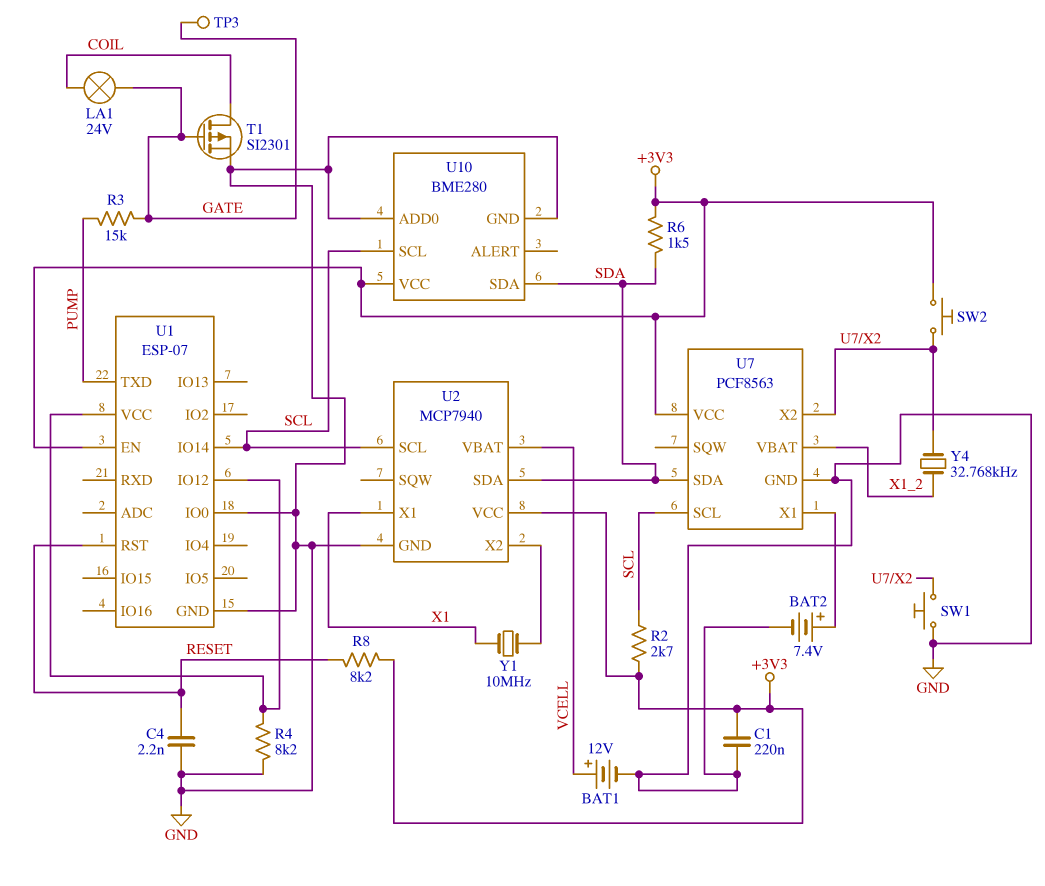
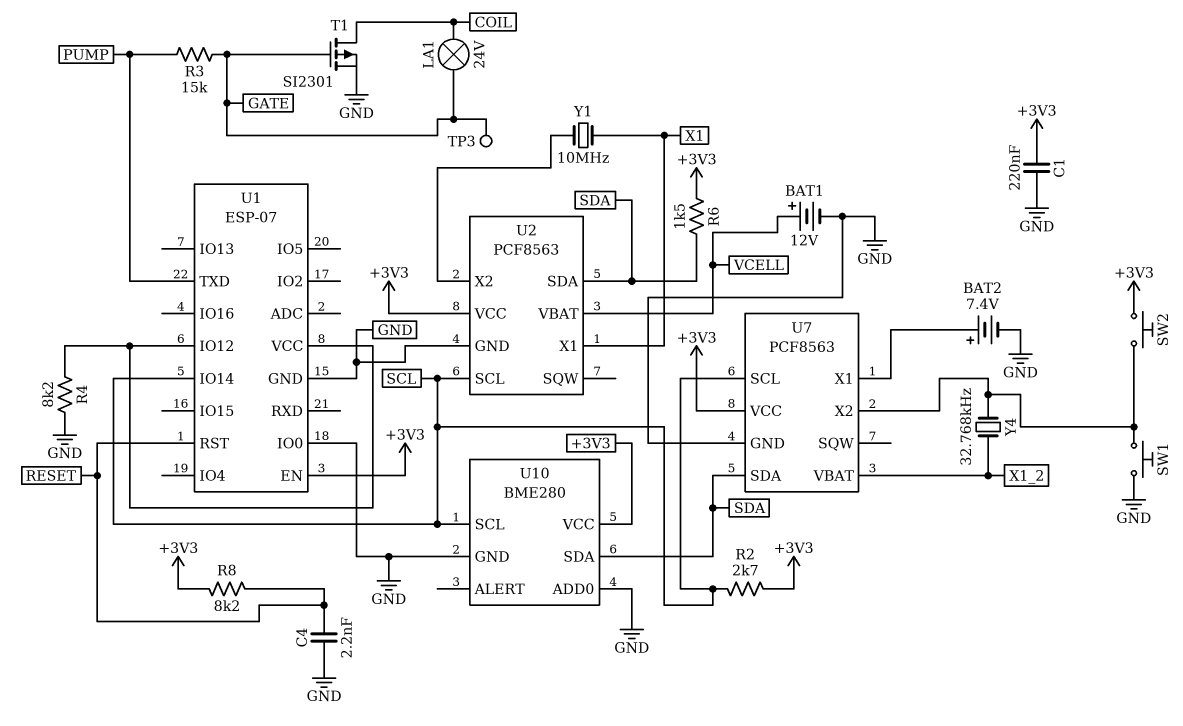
U2: MCP7940 -> PCF8563

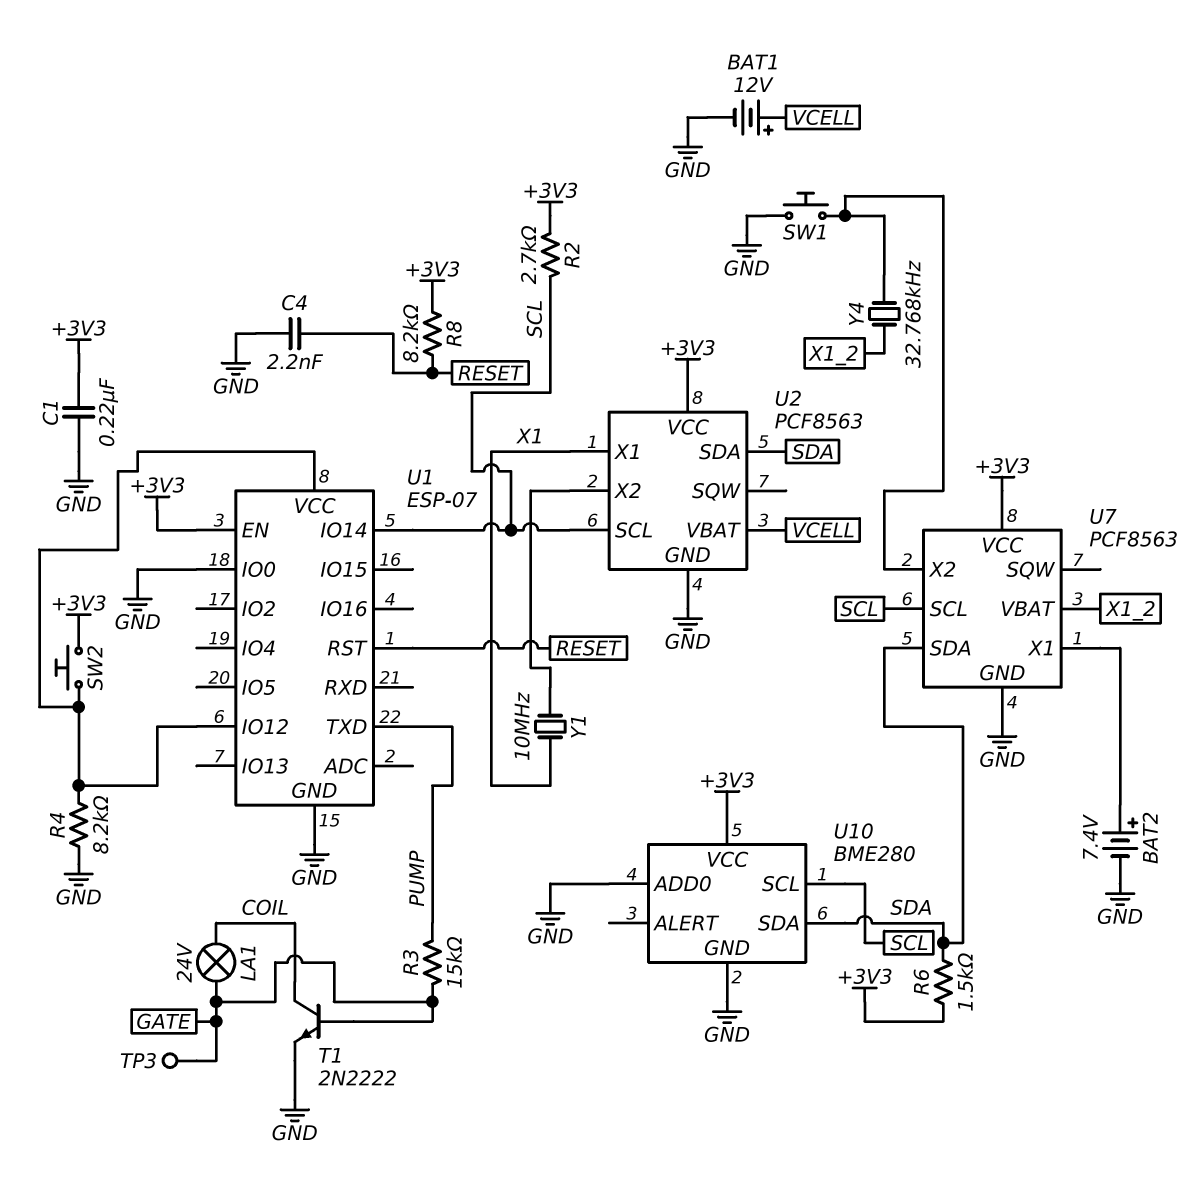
SW2: button (+3V3, U7/X2) -> button (+3V3, U1/IO12)
T1: PMOS SI2301 (G GATE, D COIL, S GND) -> NPN 2N2222 (B GATE, C COIL, E GND)

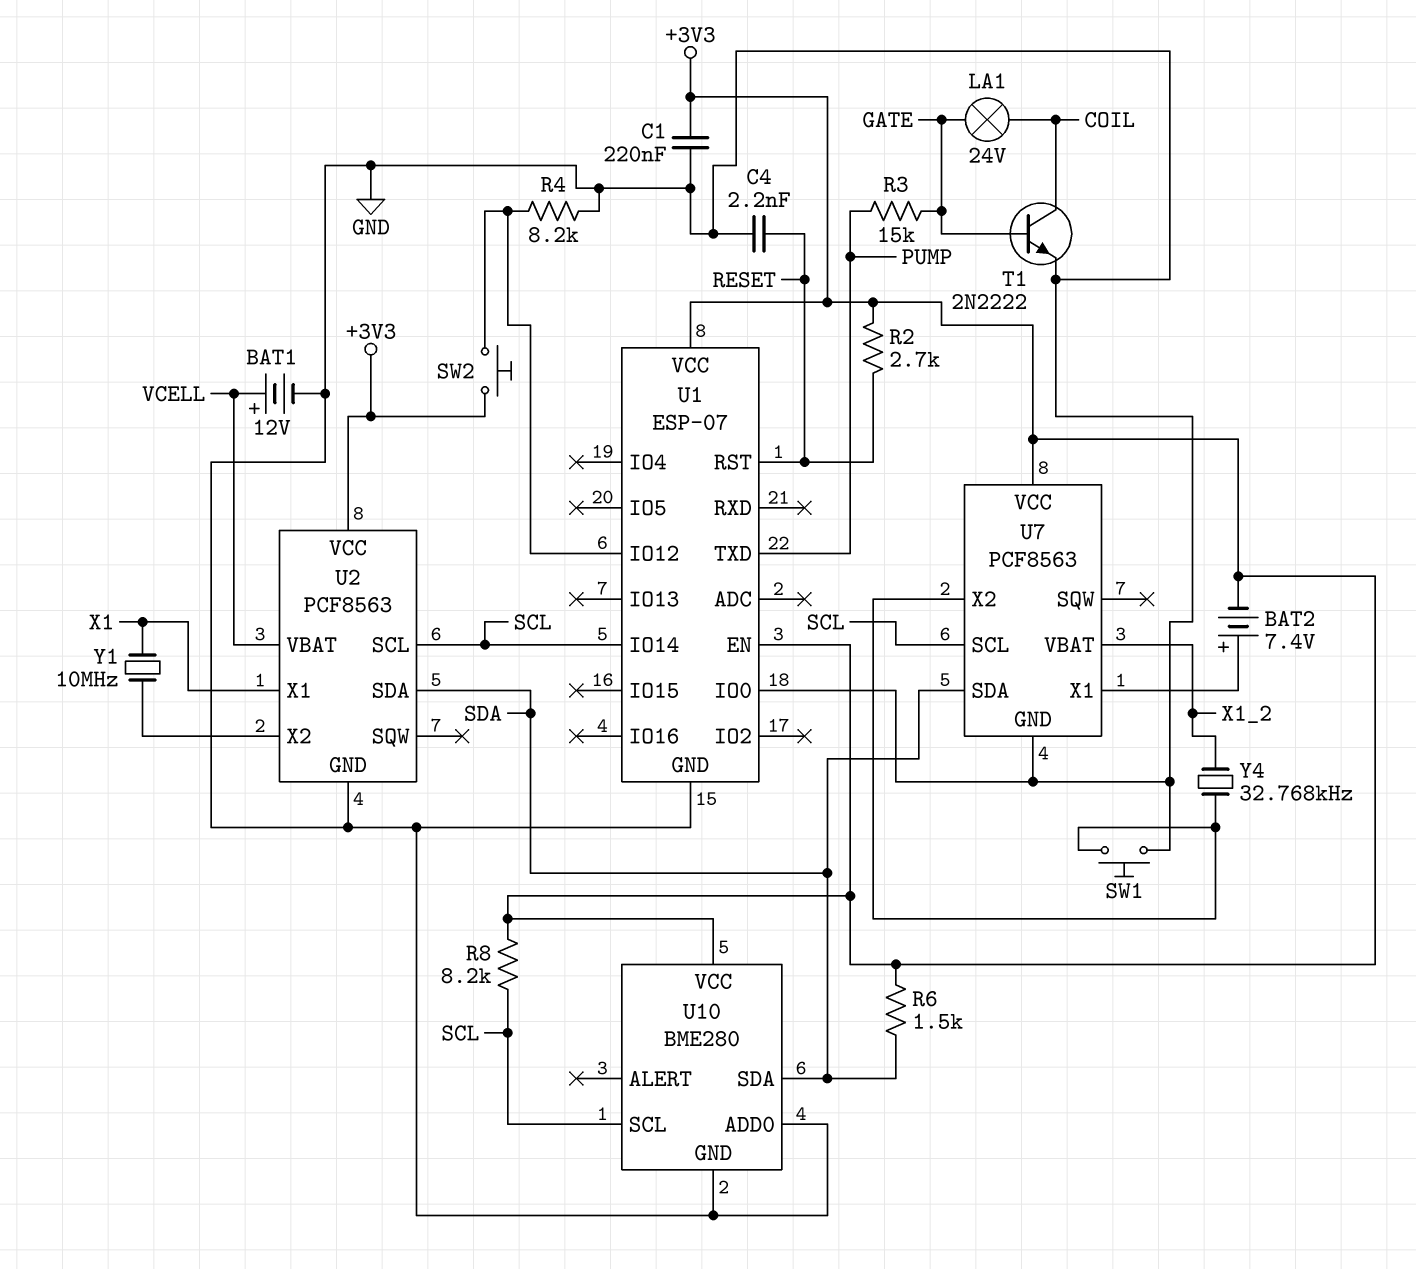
BAT2: 7.4V (plus U7/X1, minus GND) -> 7.4V (plus U7/X1, minus +3V3)
R2: 2.7k (+3V3, SCL) -> 2.7k (+3V3, RESET)
R8: 8.2k (+3V3, RESET) -> 8.2k (+3V3, SCL)
TP3: test point (GATE) -> none
U1 pin VCC: U1/IO12 -> +3V3

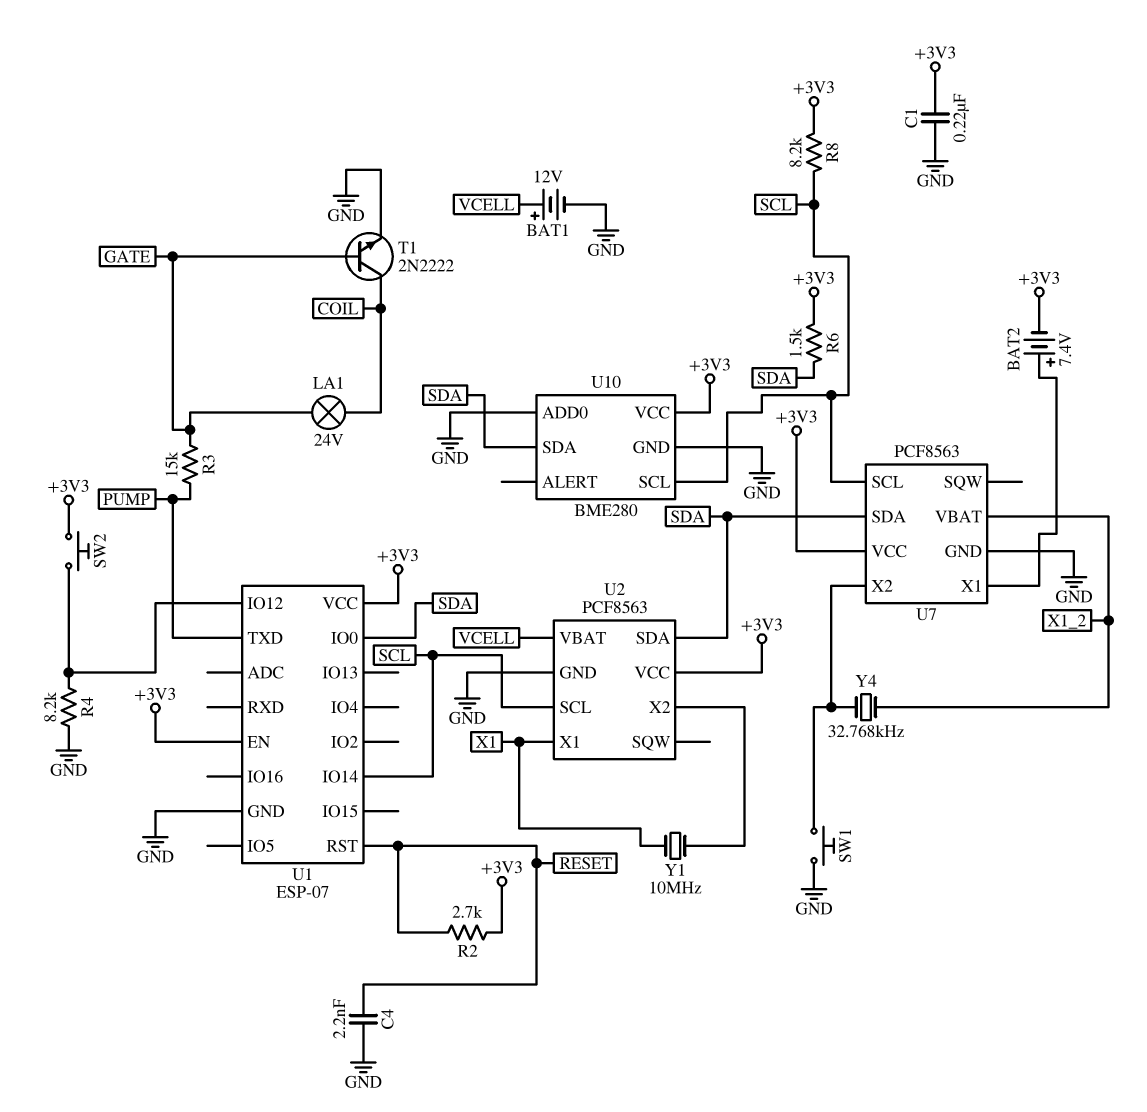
U1 pin IO0: GND -> SDA

